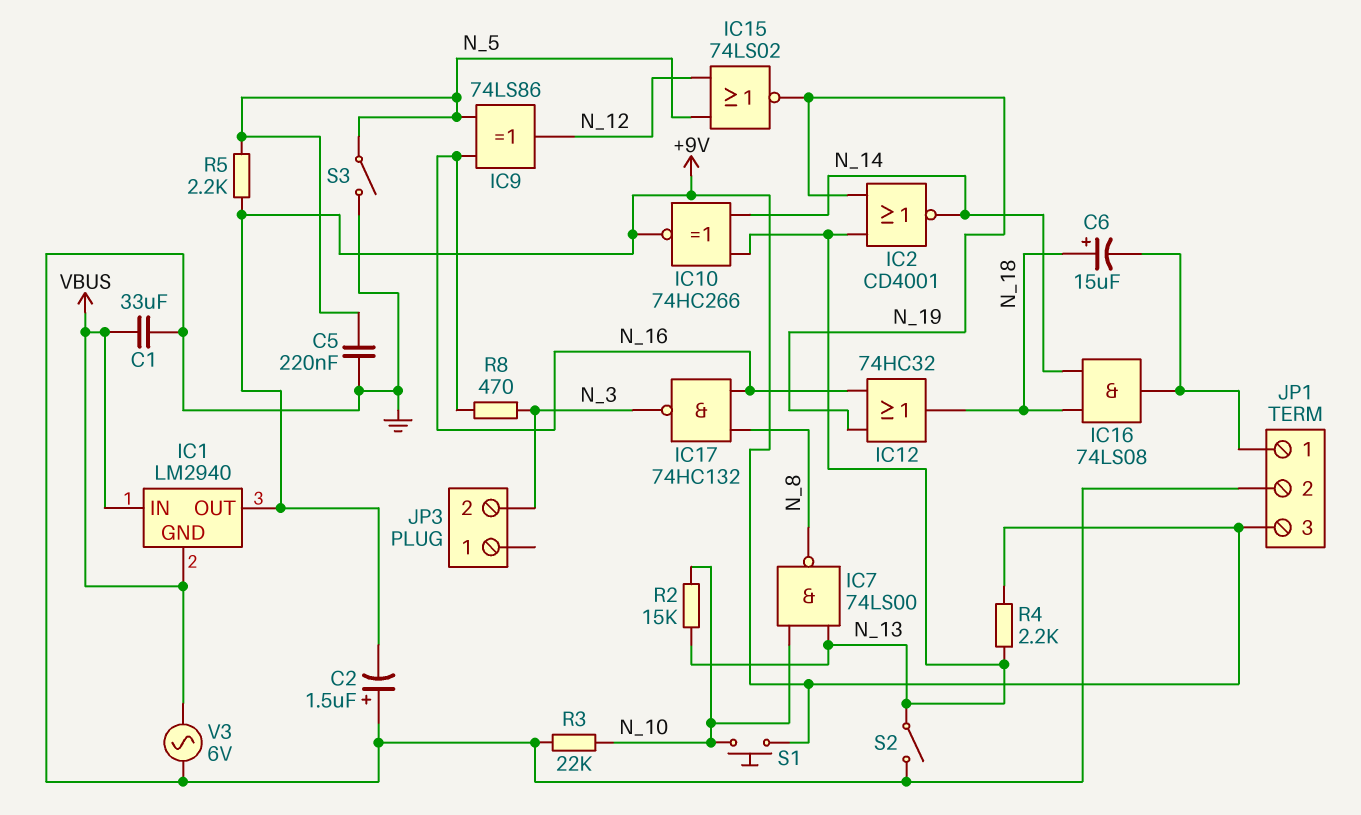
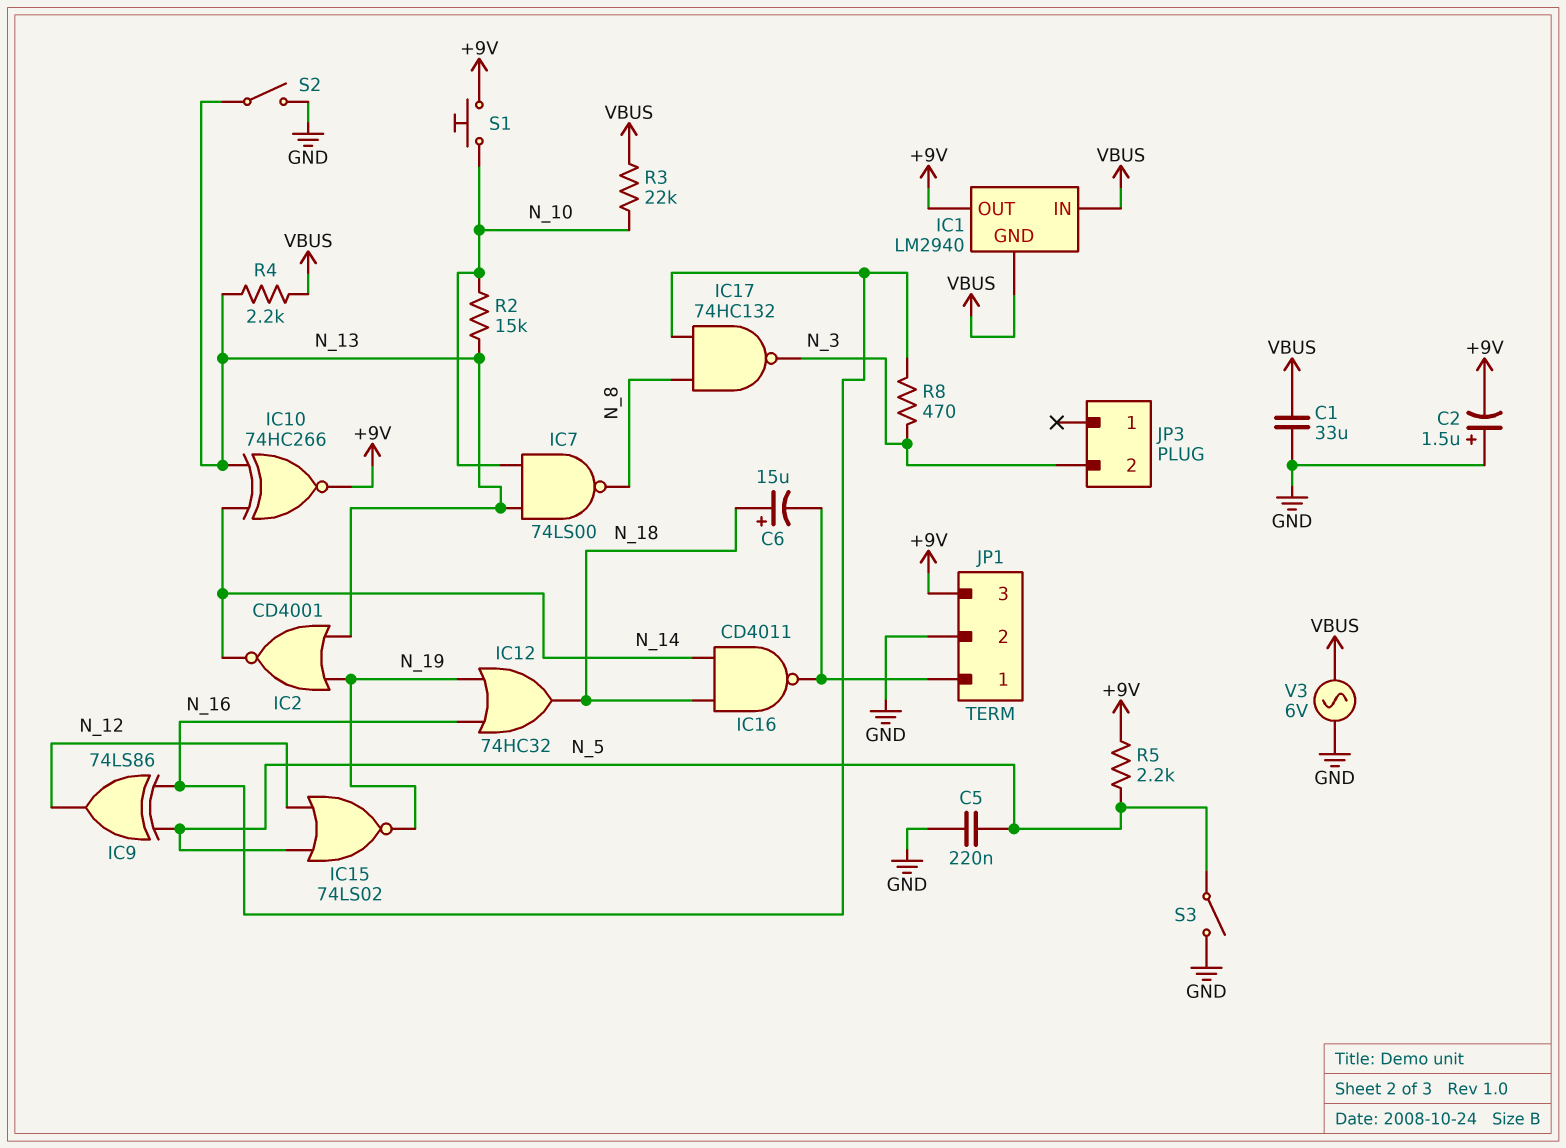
IC16: AND 74LS08 (in N_14, in N_18, out JP1/1) -> NAND CD4011 (in N_14, in N_18, out JP1/1)
R3: 22k (GND, N_10) -> 22k (N_10, VBUS)
R4: 2.2k (+9V, N_13) -> 2.2k (N_13, VBUS)

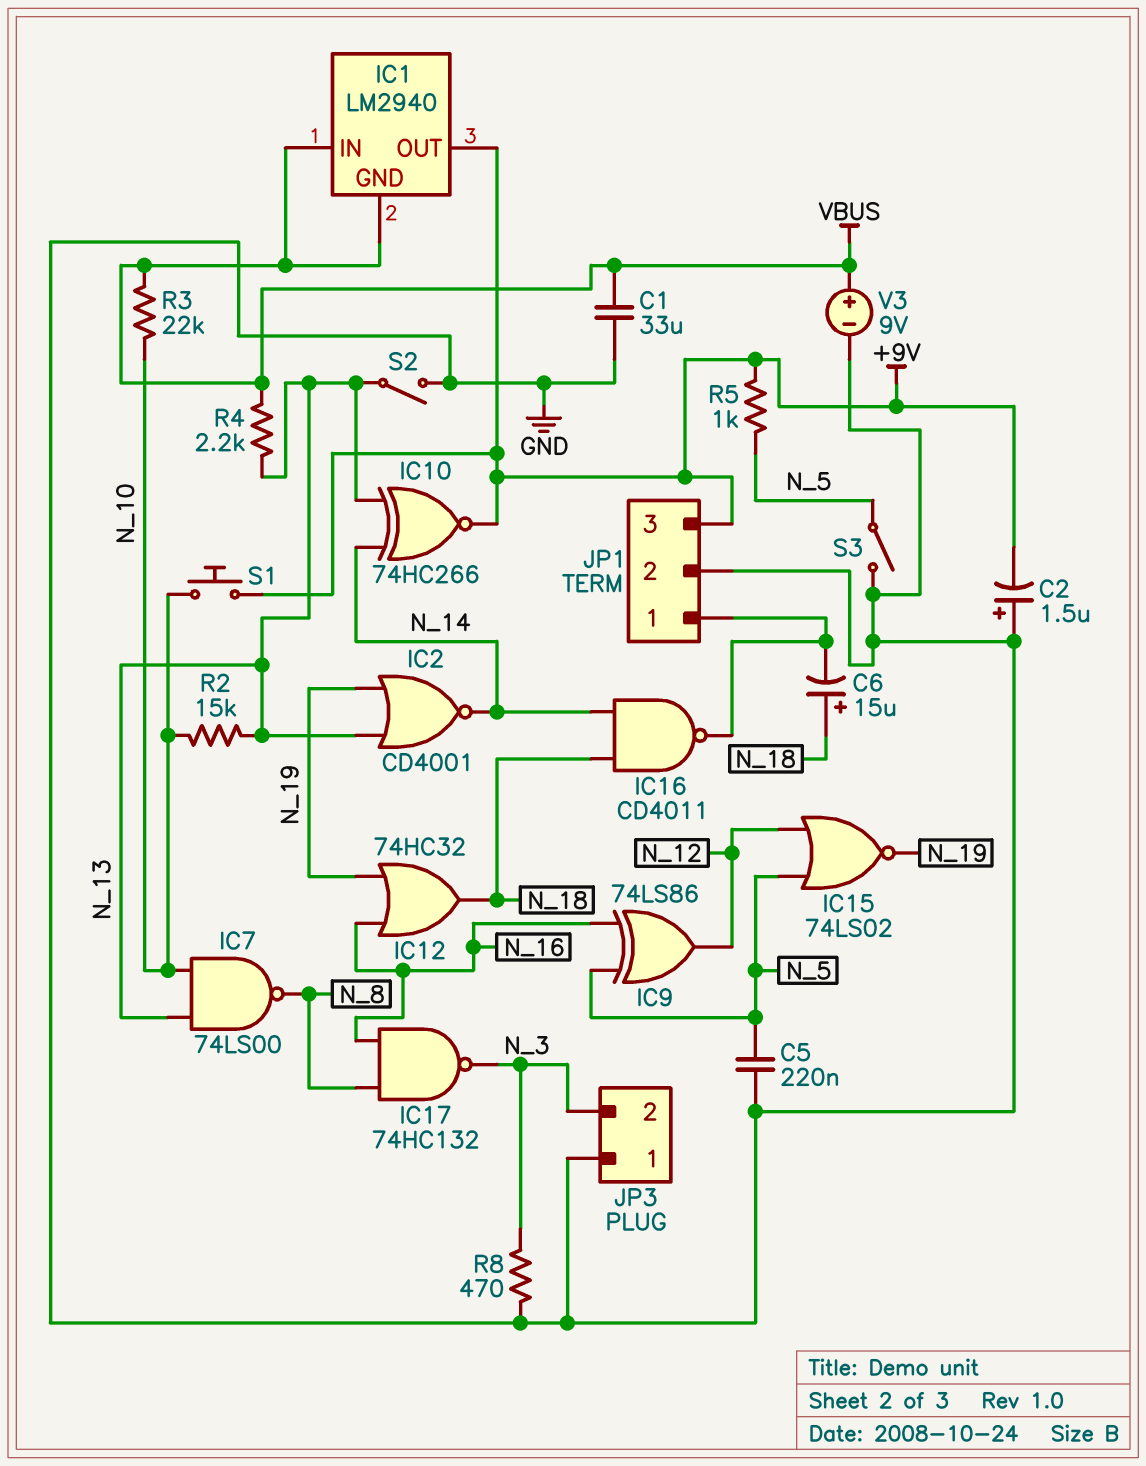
JP3 pin 1: none -> GND
R5: 2.2k (+9V, N_5) -> 1k (+9V, N_5)
R8: 470 (N_3, N_16) -> 470 (GND, N_3)
V3: AC 6V (GND, VBUS) -> 9V (plus VBUS, minus GND)

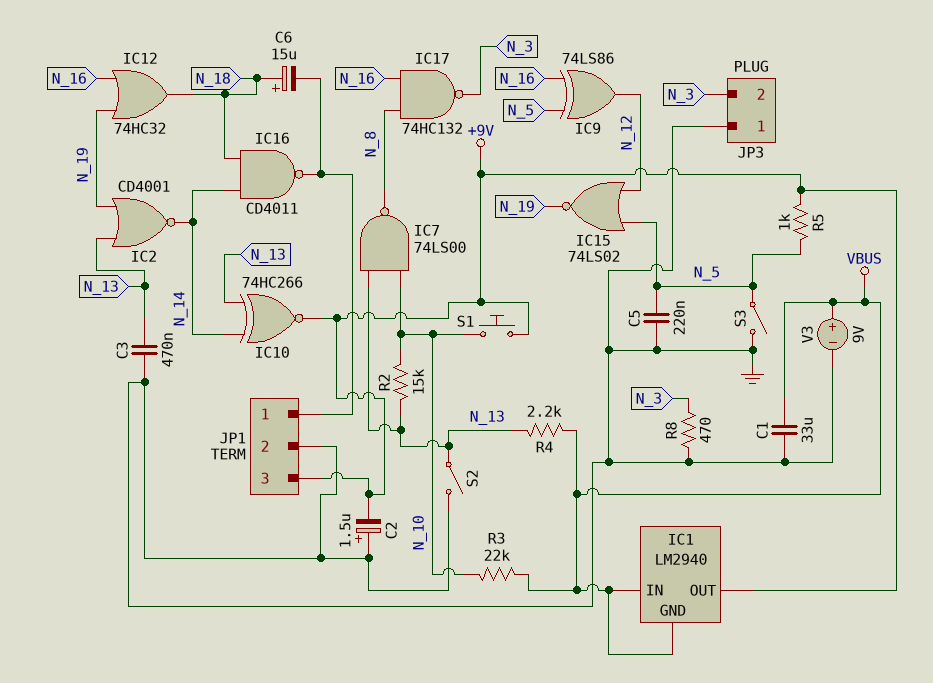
C3: none -> 470nF (GND, N_13)

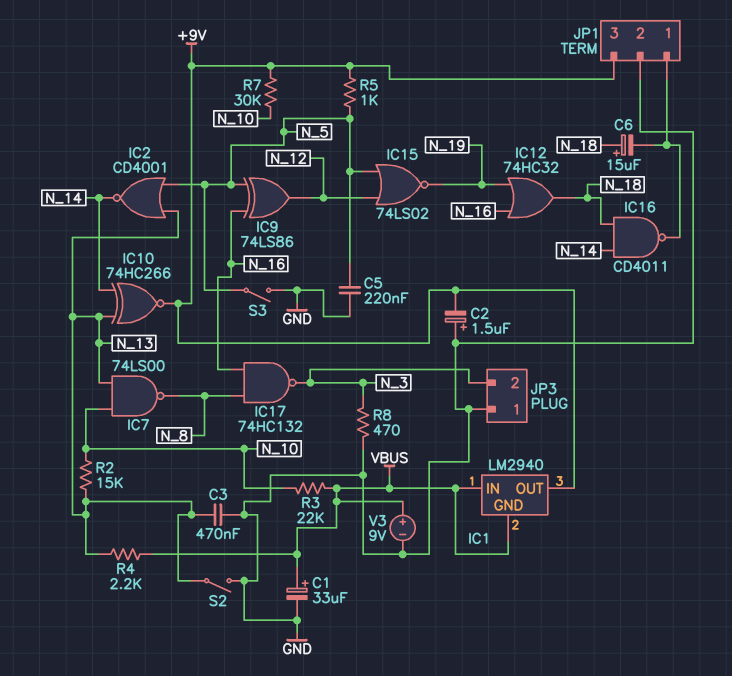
C1: 33uF (GND, VBUS) -> 33uF (plus VBUS, minus GND)
IC2: NOR CD4001 (in N_13, in N_19, out N_14) -> NOR CD4001 (in N_5, in N_13, out N_14)
R7: none -> 30k (+9V, N_10)
S1: button (+9V, N_10) -> none

